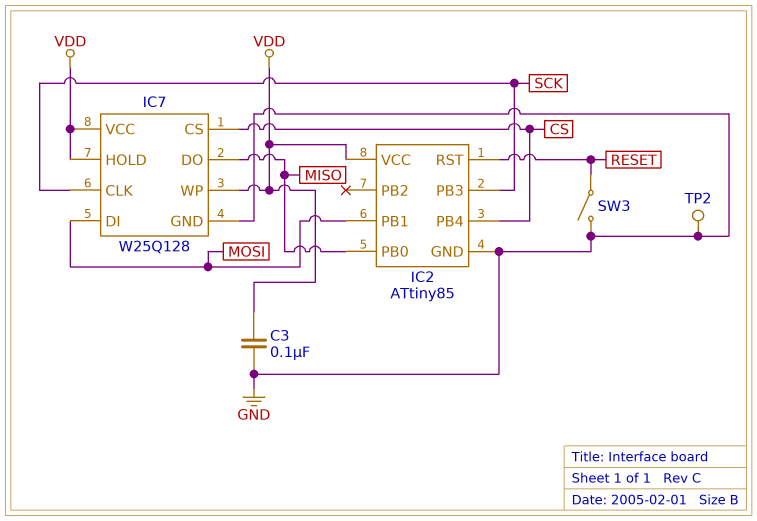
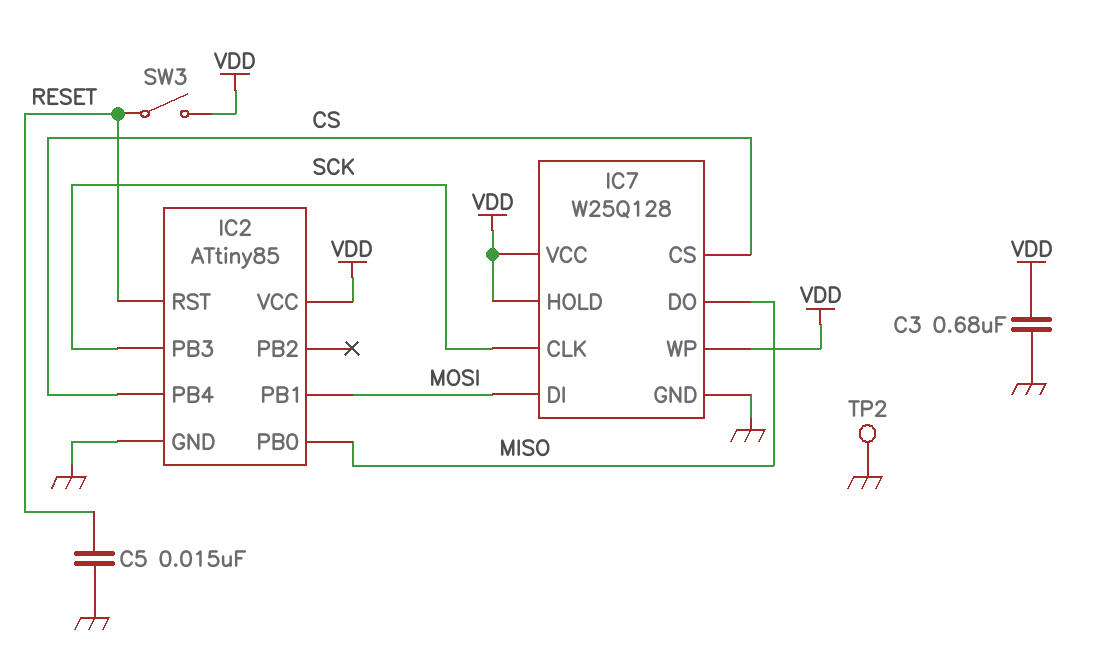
C3: 100nF (GND, VDD) -> 680nF (GND, VDD)
C5: none -> 15nF (GND, RESET)
SW3: switch (GND, RESET) -> switch (RESET, VDD)

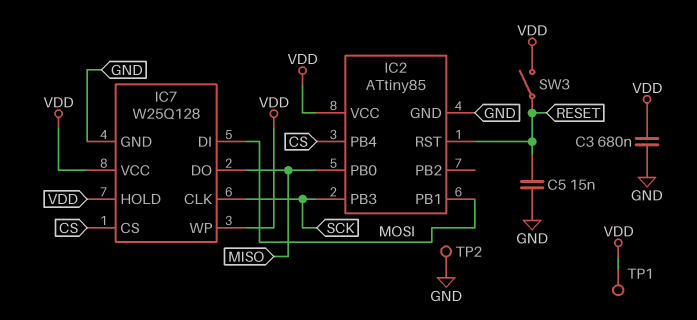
TP1: none -> test point (VDD)

